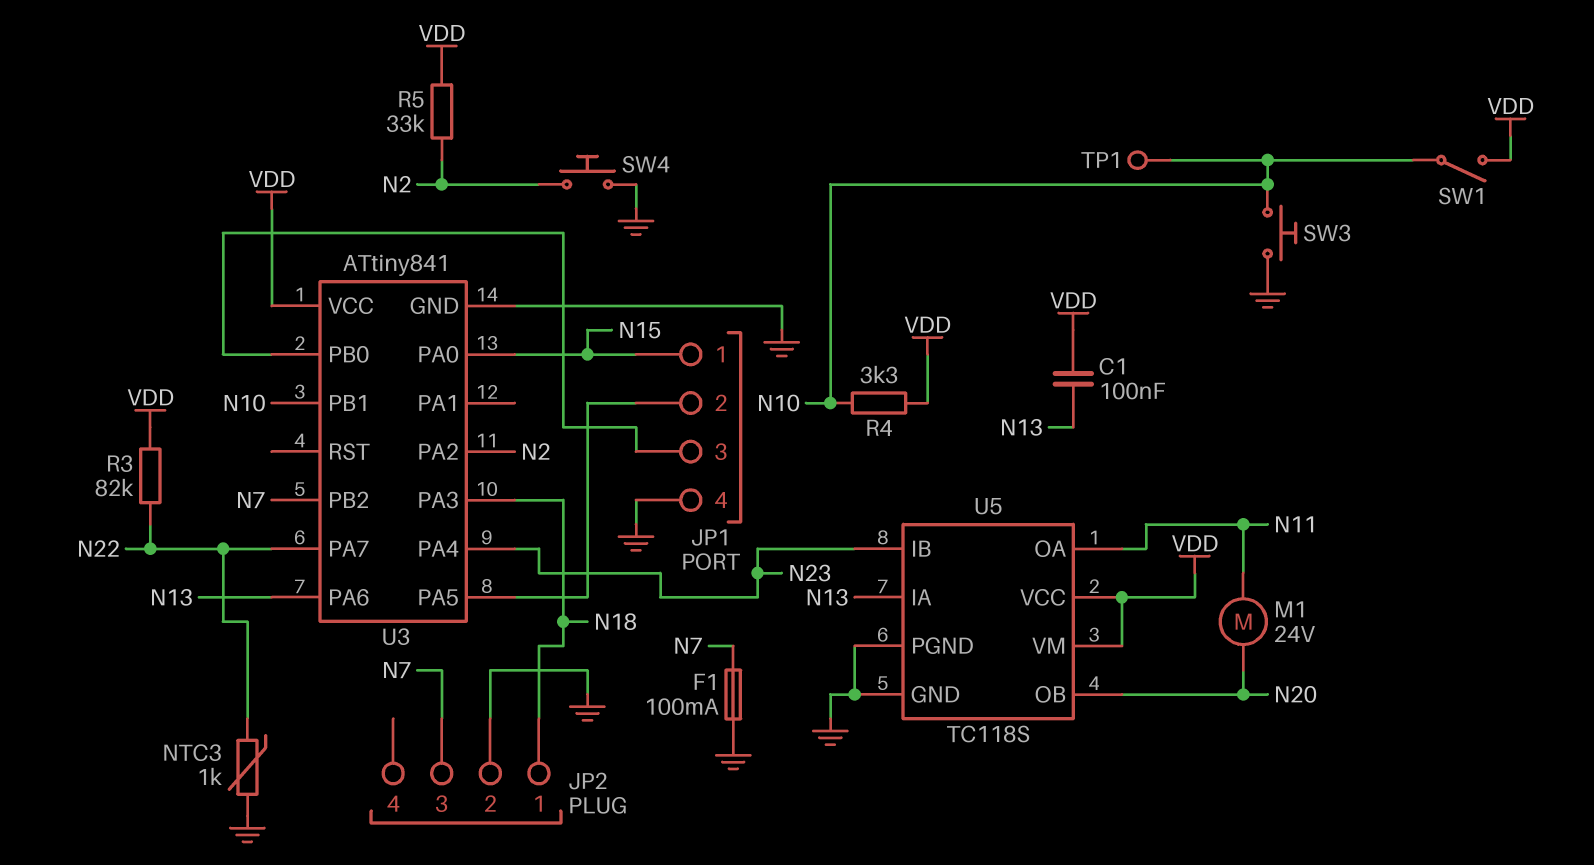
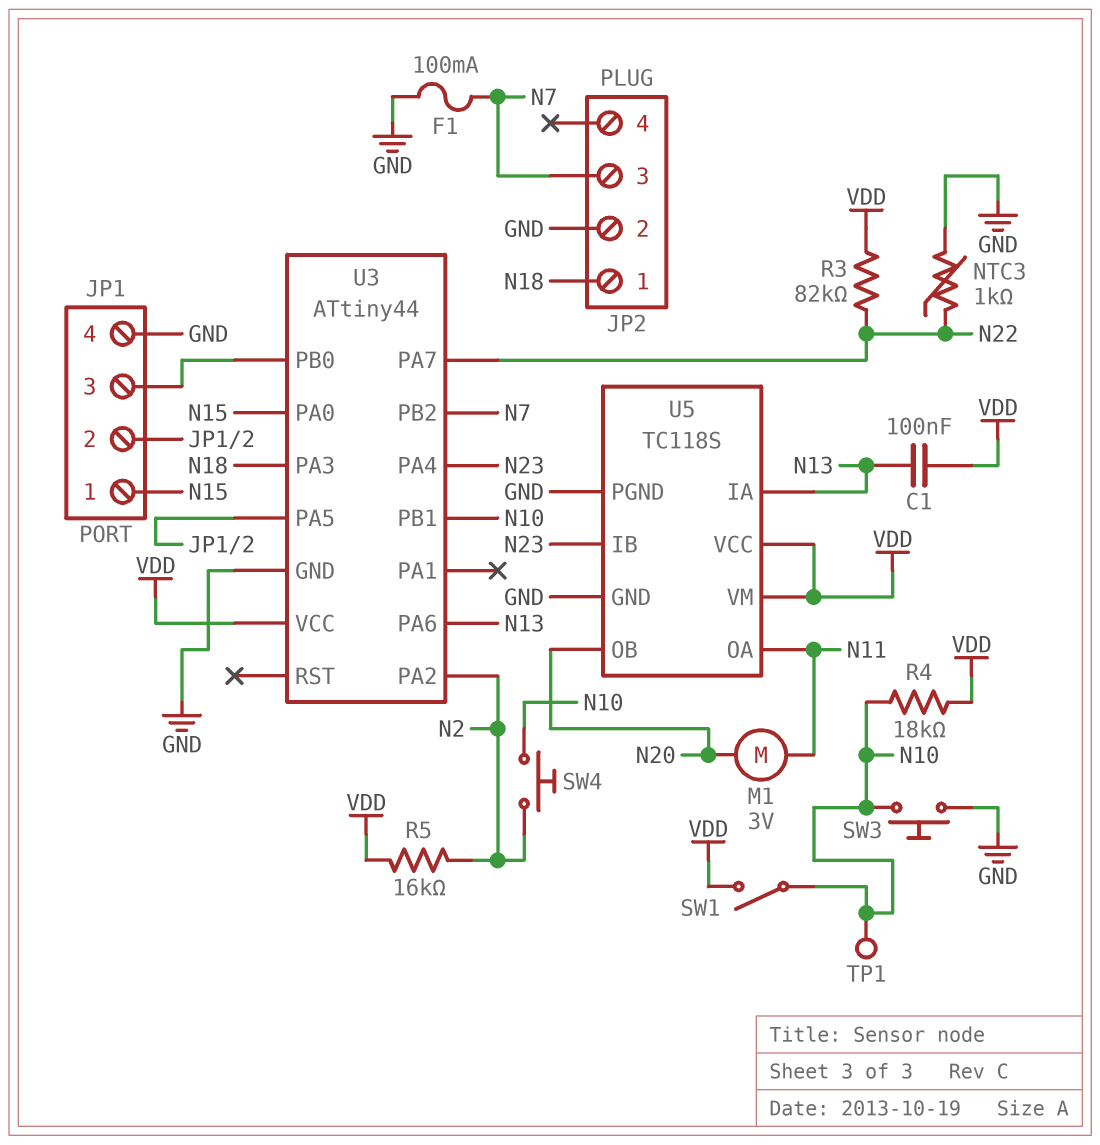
M1: motor 24V (N11, N20) -> motor 3V (N11, N20)
R4: 3.3k (N10, VDD) -> 18k (N10, VDD)
R5: 33k (N2, VDD) -> 16k (N2, VDD)
SW4: button (GND, N2) -> button (N2, N10)
U3: ATtiny841 -> ATtiny44

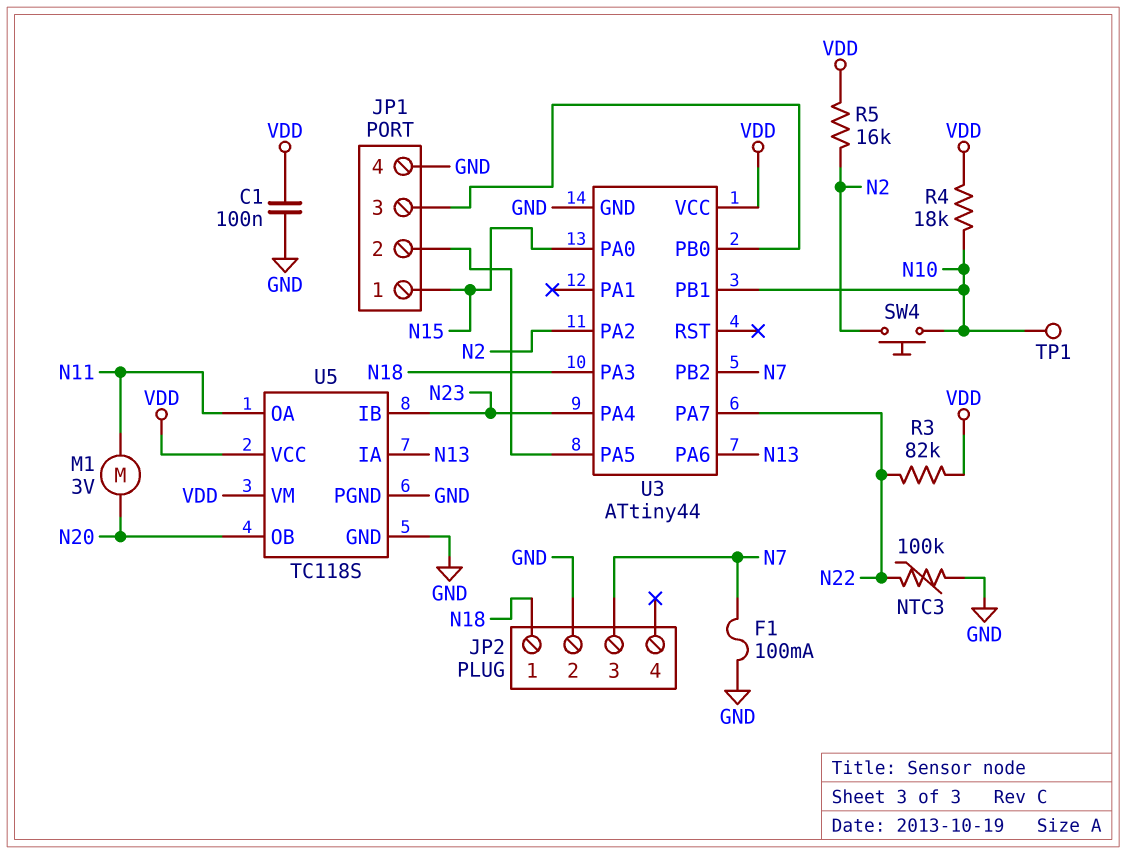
C1: 100nF (N13, VDD) -> 100nF (GND, VDD)
NTC3: 1k (GND, N22) -> 100k (GND, N22)
SW1: switch (N10, VDD) -> none
SW3: button (GND, N10) -> none

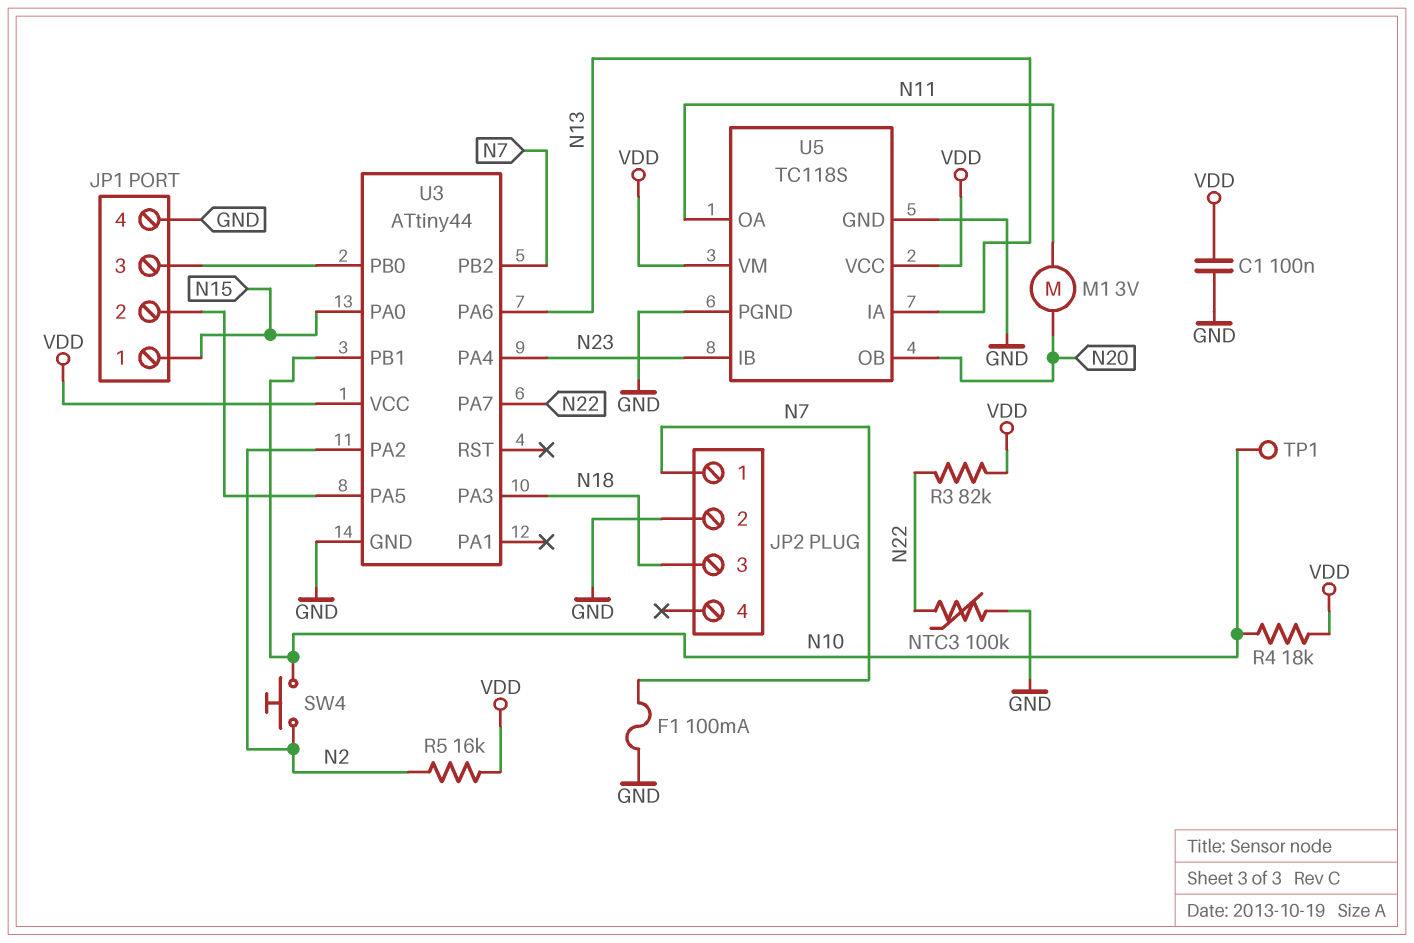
JP2 pin 1: N18 -> N7
JP2 pin 3: N7 -> N18

